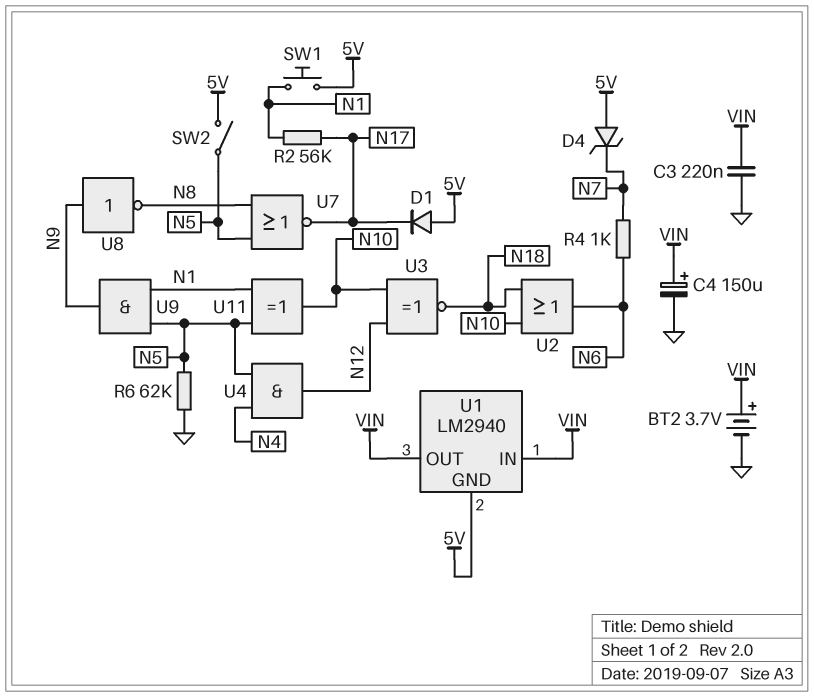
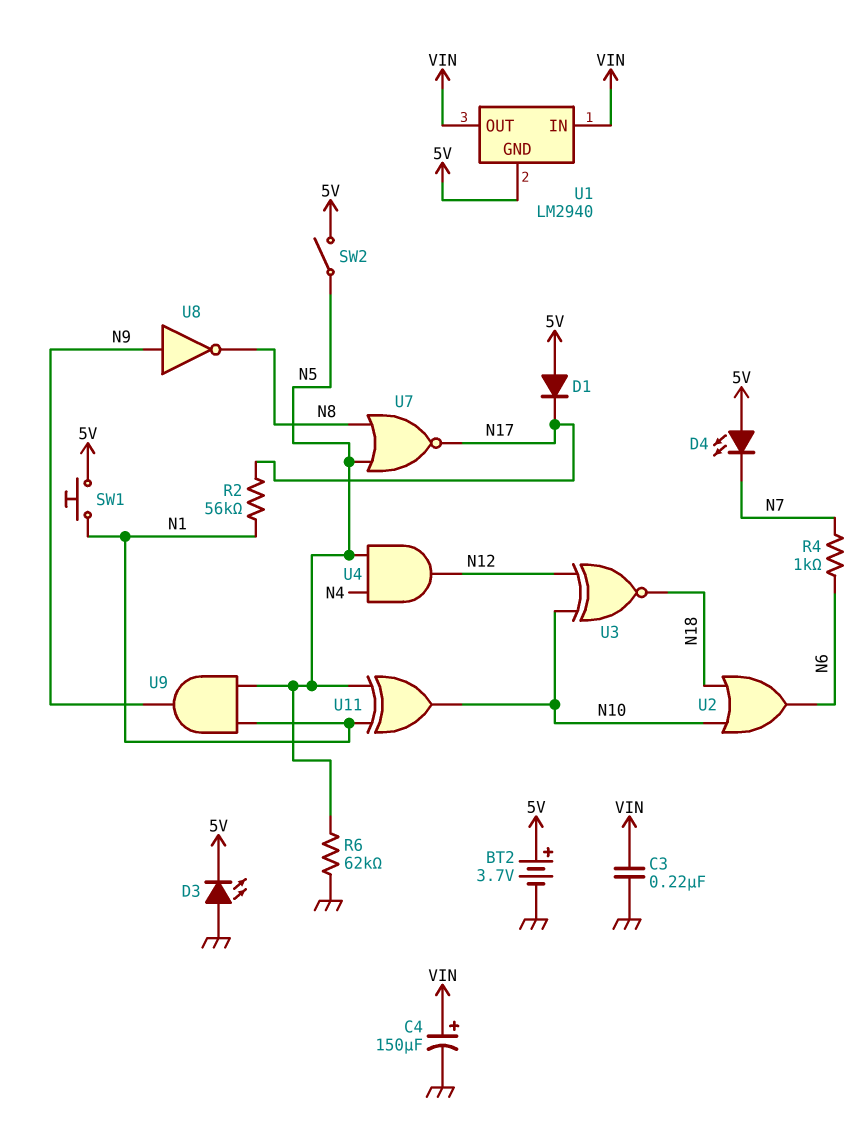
BT2: 3.7V (plus VIN, minus GND) -> 3.7V (plus 5V, minus GND)
D3: none -> LED (A GND, K 5V)
D4: zener (A 5V, K N7) -> LED (A 5V, K N7)

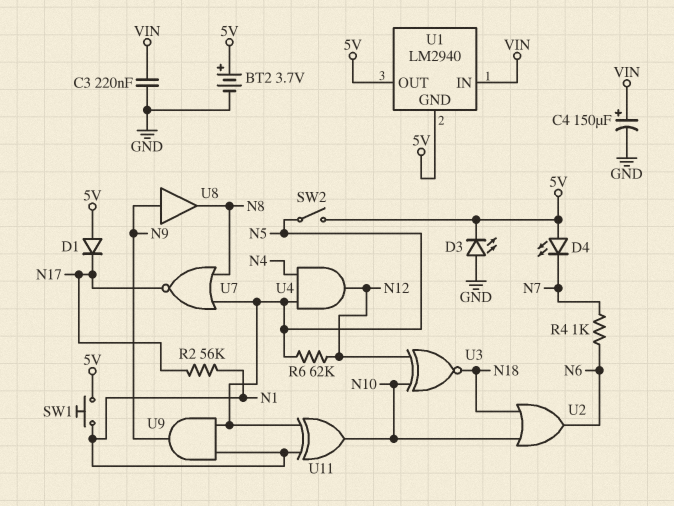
R6: 62k (GND, N5) -> 62k (N5, N12)
U1 pin OUT: VIN -> 5V
U8: NOT (in N9, out N8) -> buffer (in N9, out N8)

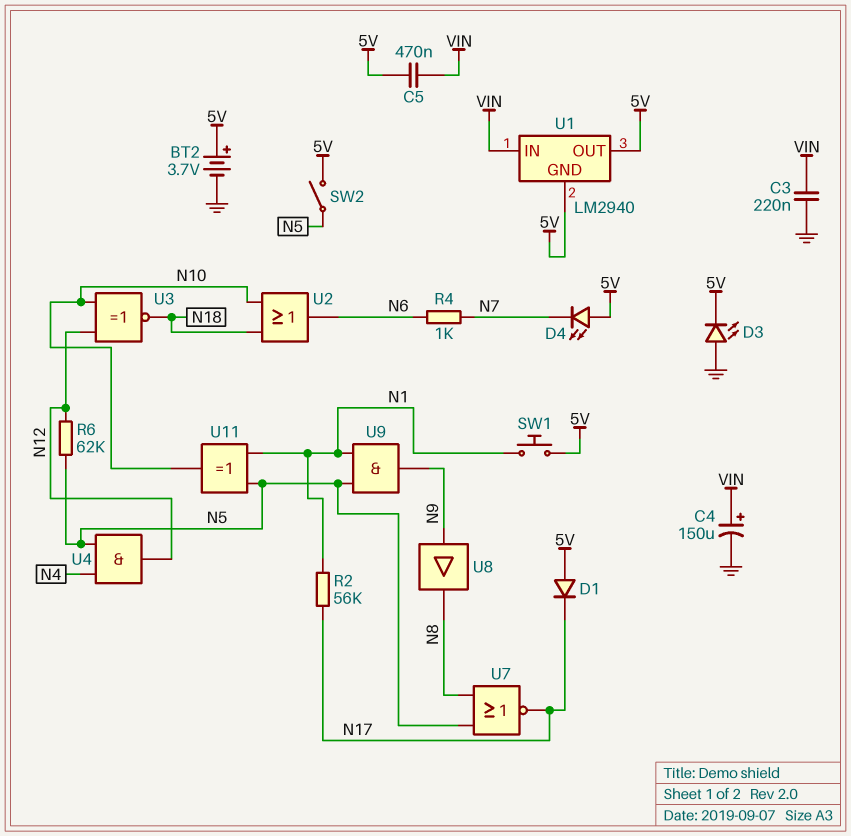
C5: none -> 470nF (5V, VIN)

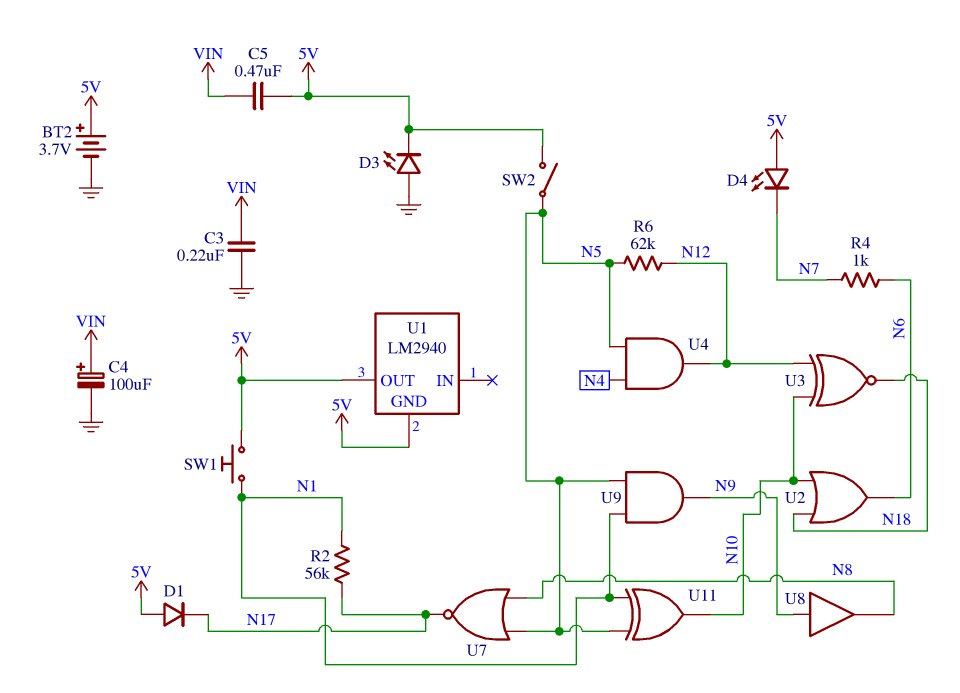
C4: 150uF (plus VIN, minus GND) -> 100uF (plus VIN, minus GND)
U1 pin IN: VIN -> none

